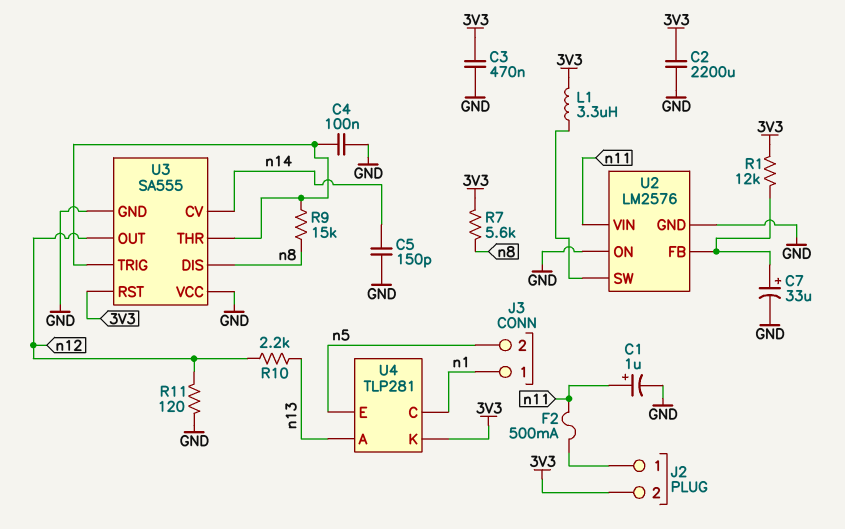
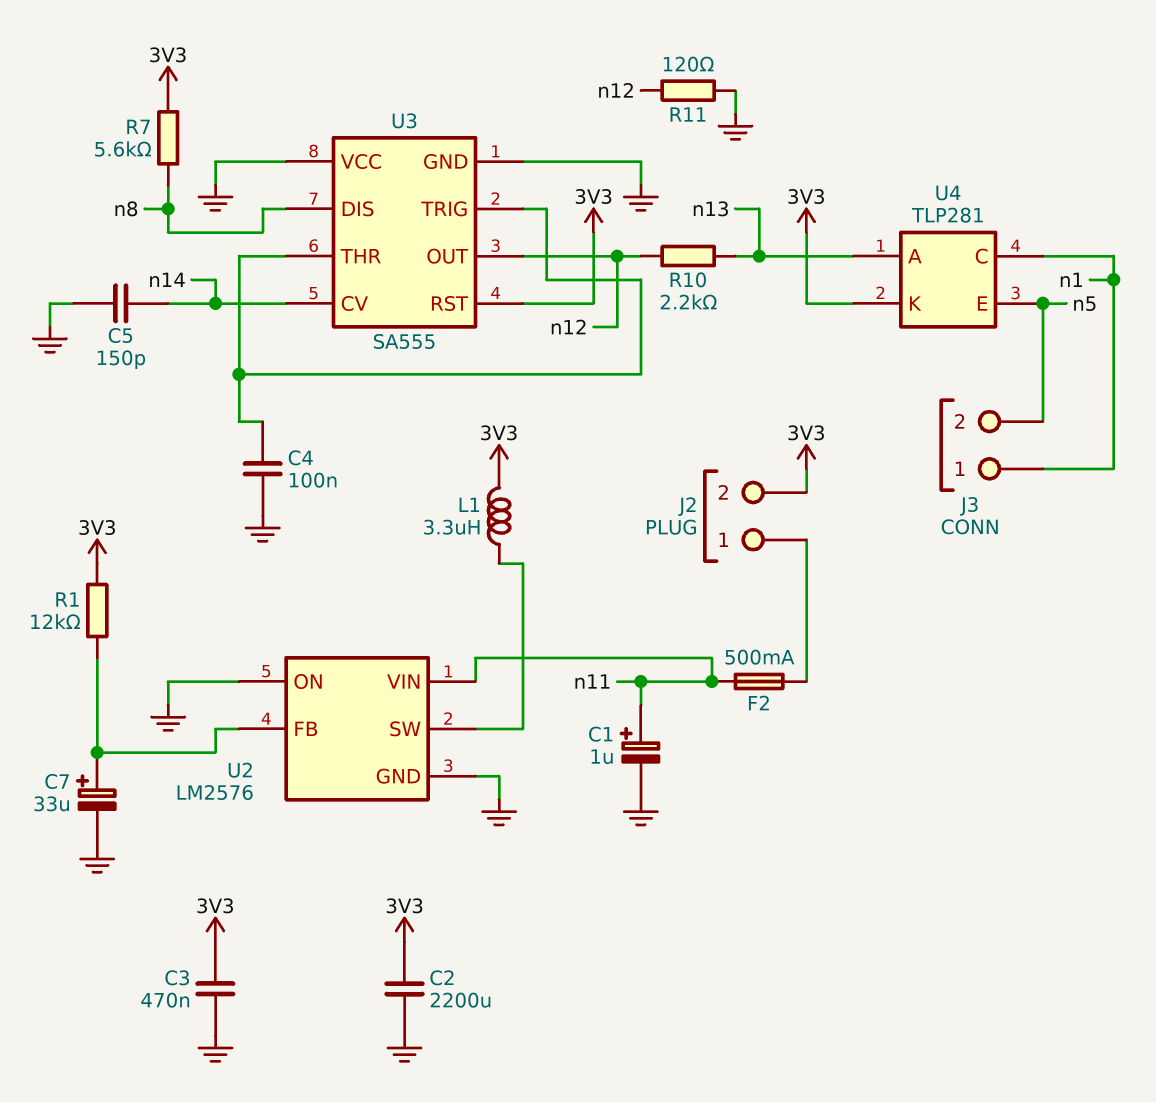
R9: 15k (U3/THR, n8) -> none

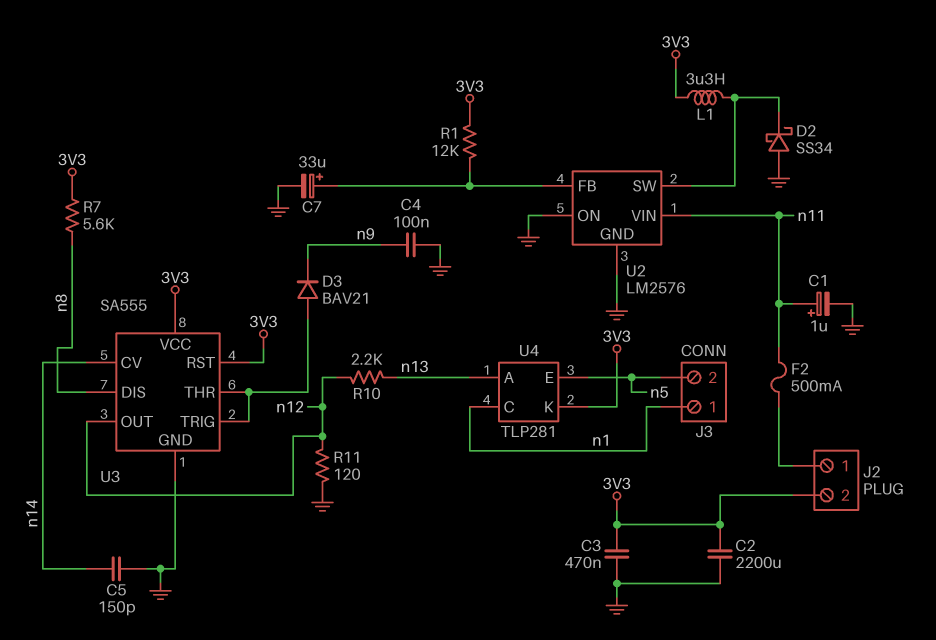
C4: 100nF (GND, U3/THR) -> 100nF (GND, n9)
D2: none -> schottky SS34 (A GND, K U2/SW)
D3: none -> diode BAV21 (A U3/THR, K n9)
U3 pin VCC: GND -> 3V3

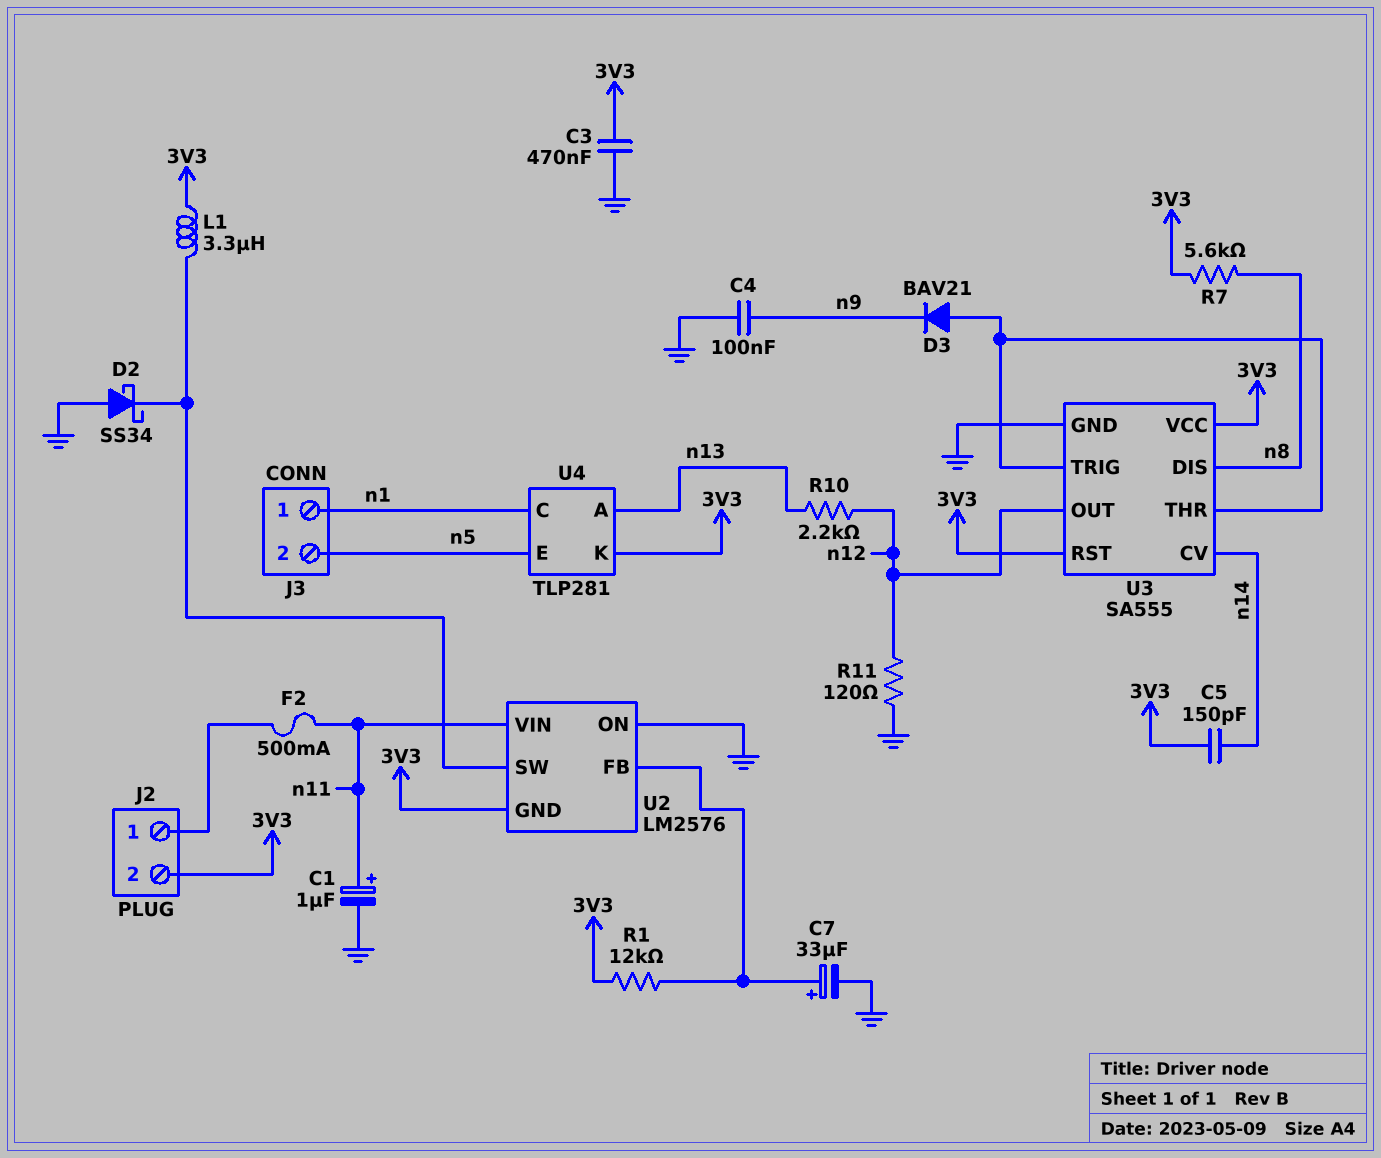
C2: 2200uF (3V3, GND) -> none
C5: 150pF (GND, n14) -> 150pF (3V3, n14)
U2 pin GND: GND -> 3V3

